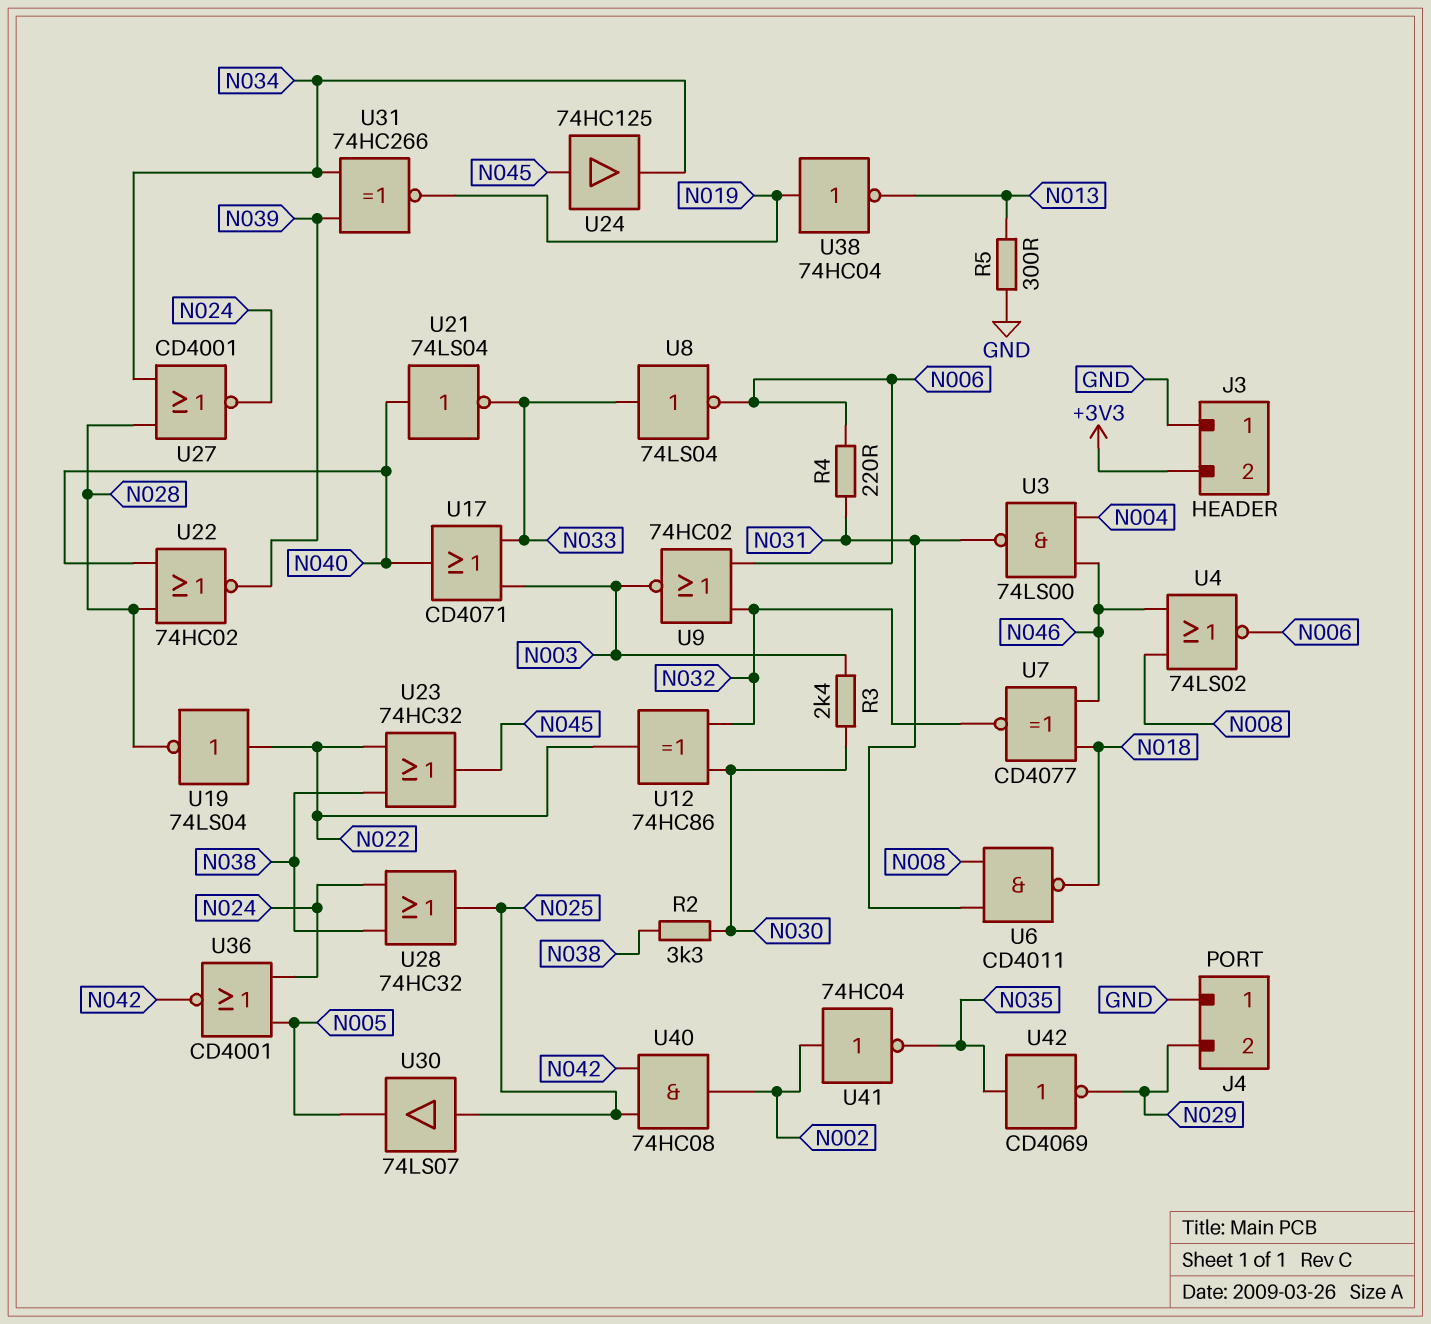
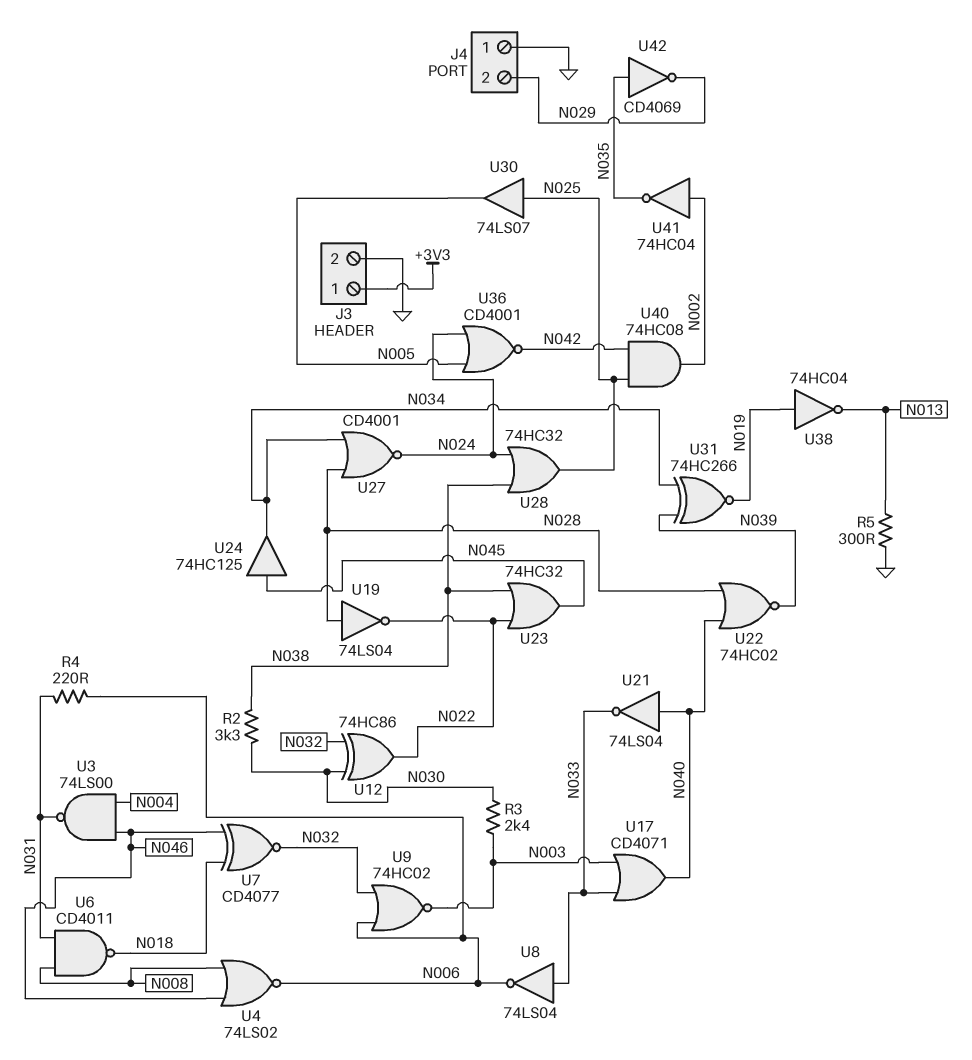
J3 pin 1: GND -> +3V3
J3 pin 2: +3V3 -> GND
U19: NOT 74LS04 (in N022, out N028) -> NOT 74LS04 (in N028, out N022)

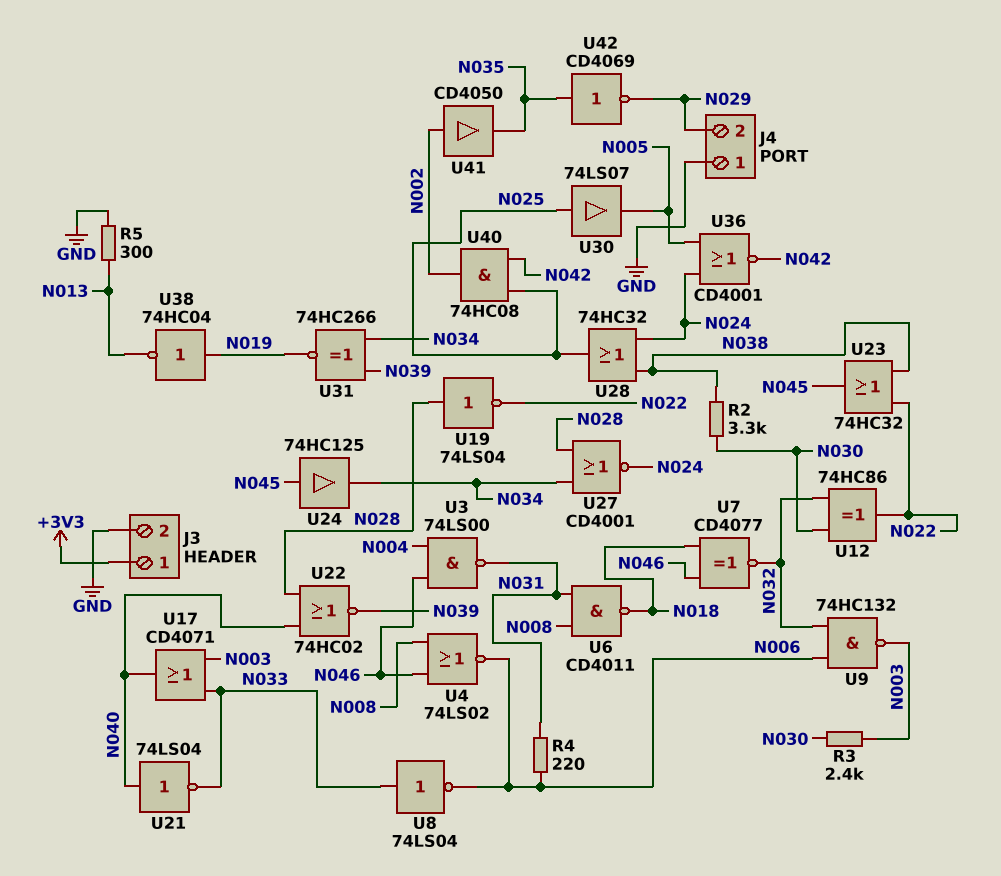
U9: NOR 74HC02 (in N006, in N032, out N003) -> NAND 74HC132 (in N006, in N032, out N003)
U41: NOT 74HC04 (in N002, out N035) -> buffer CD4050 (in N002, out N035)

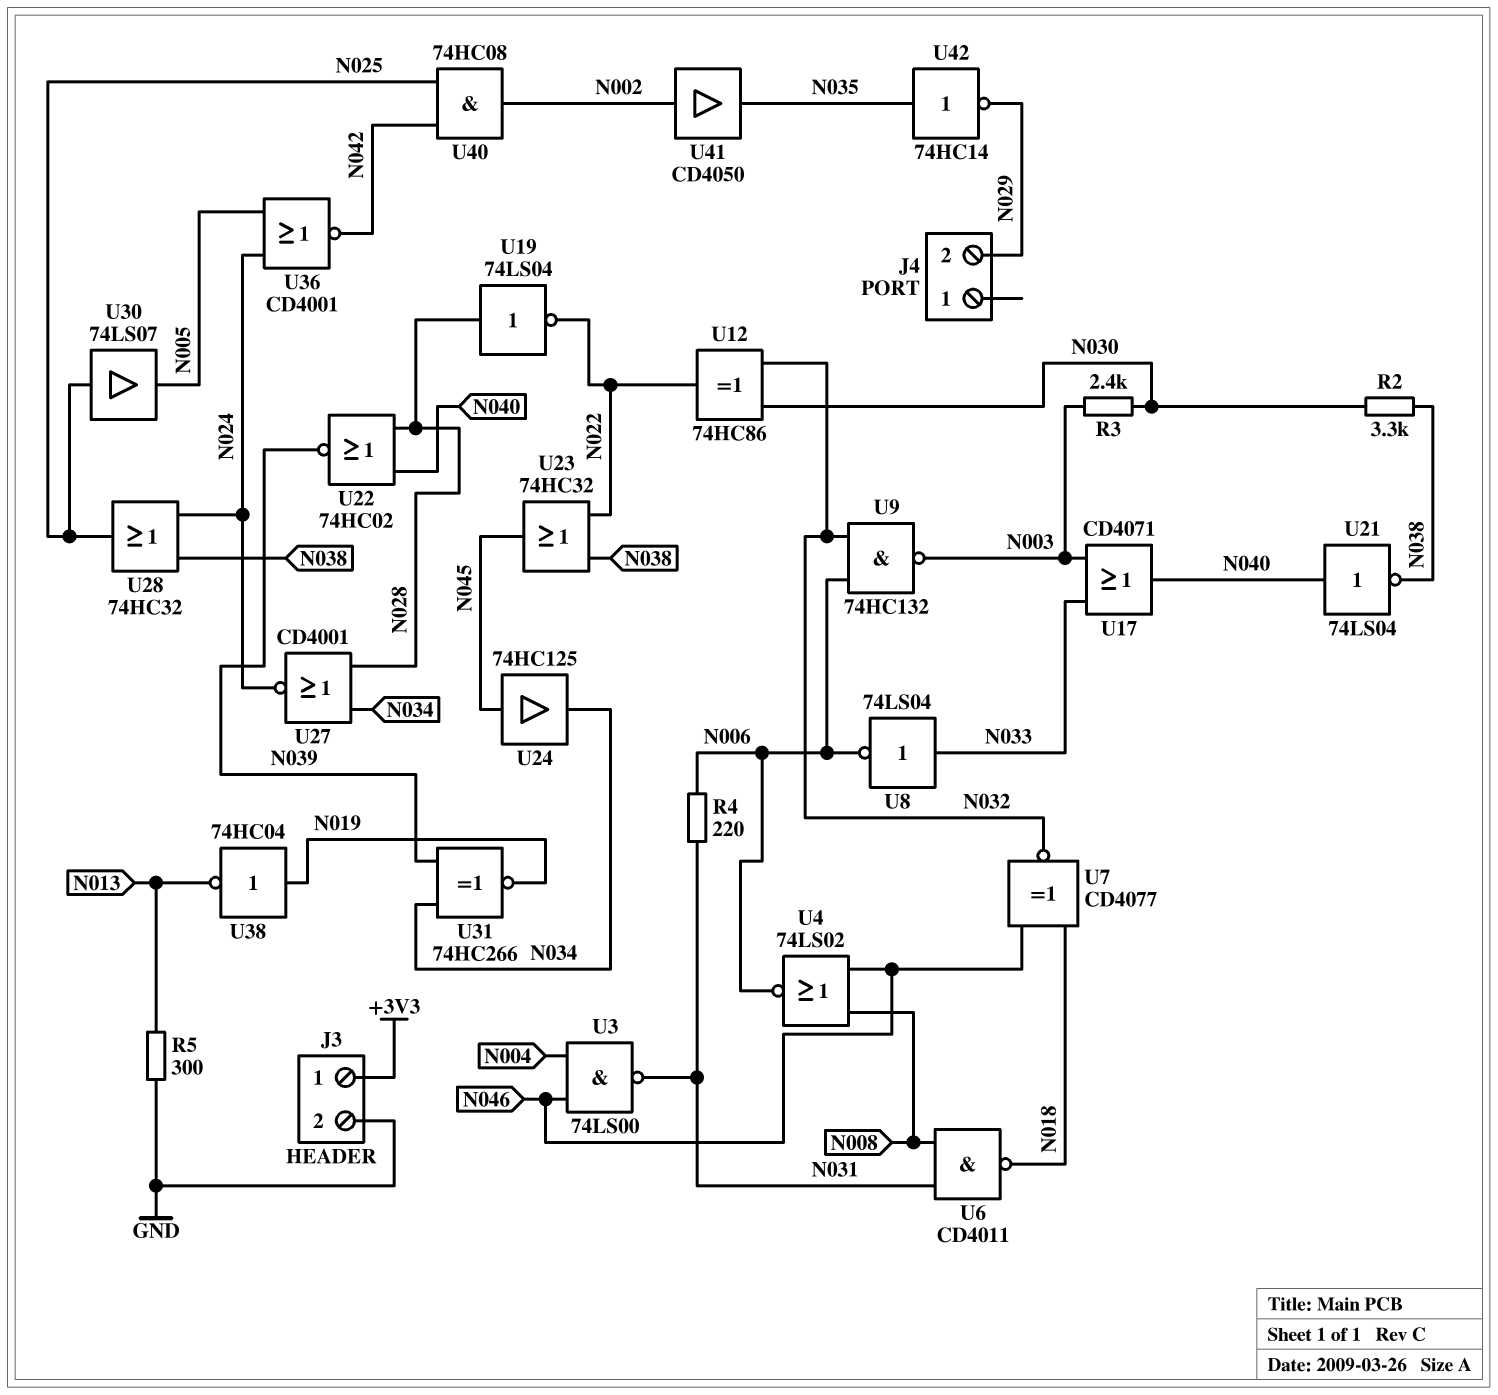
J4 pin 1: GND -> none
U21: NOT 74LS04 (in N040, out N033) -> NOT 74LS04 (in N040, out N038)
U42: NOT CD4069 (in N035, out N029) -> NOT 74HC14 (in N035, out N029)

